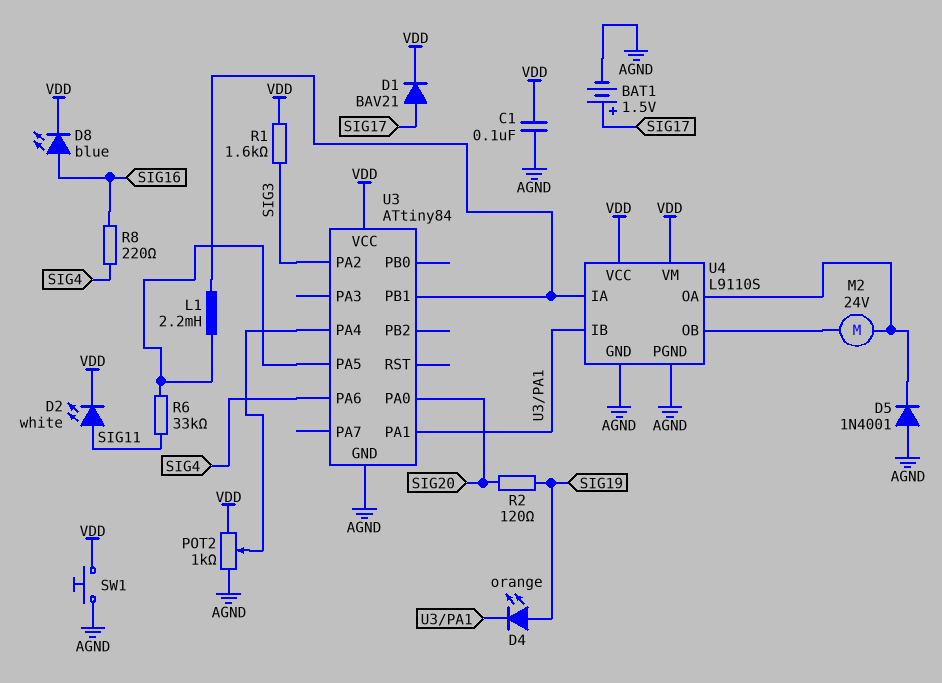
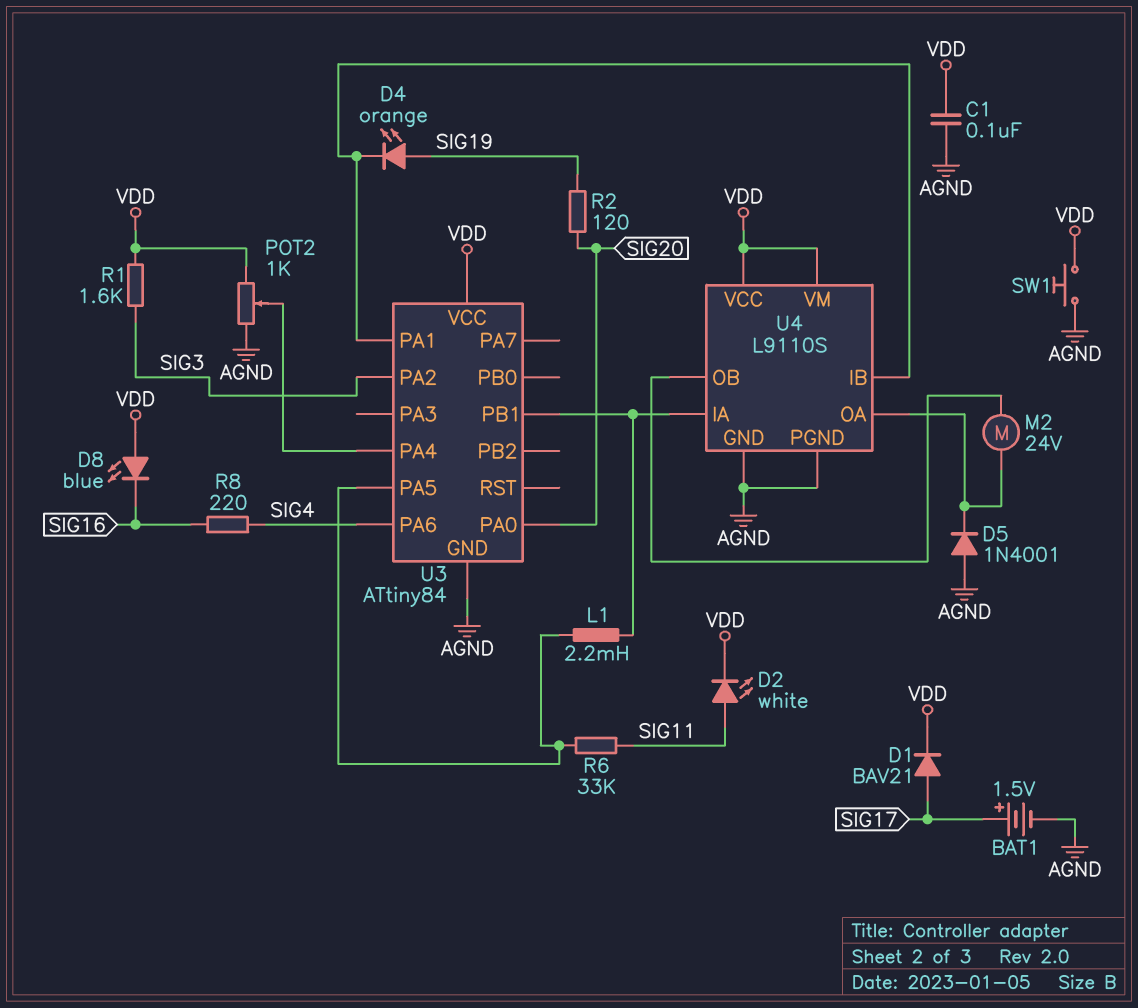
D8: LED blue (A SIG16, K VDD) -> LED blue (A VDD, K SIG16)

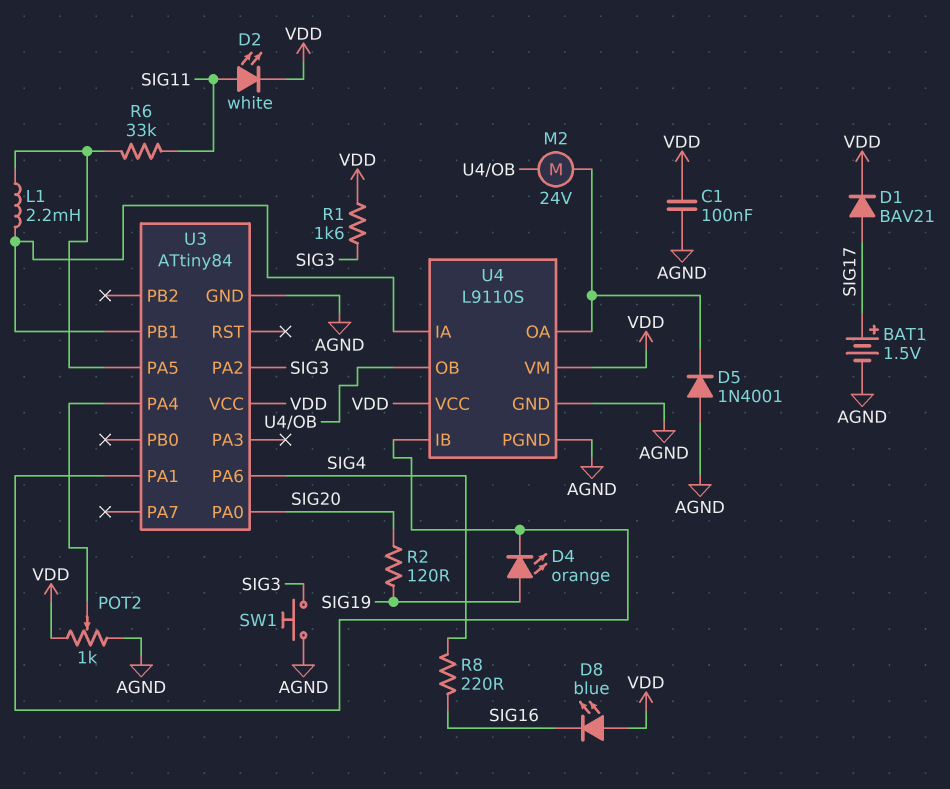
SW1: button (AGND, VDD) -> button (AGND, SIG3)

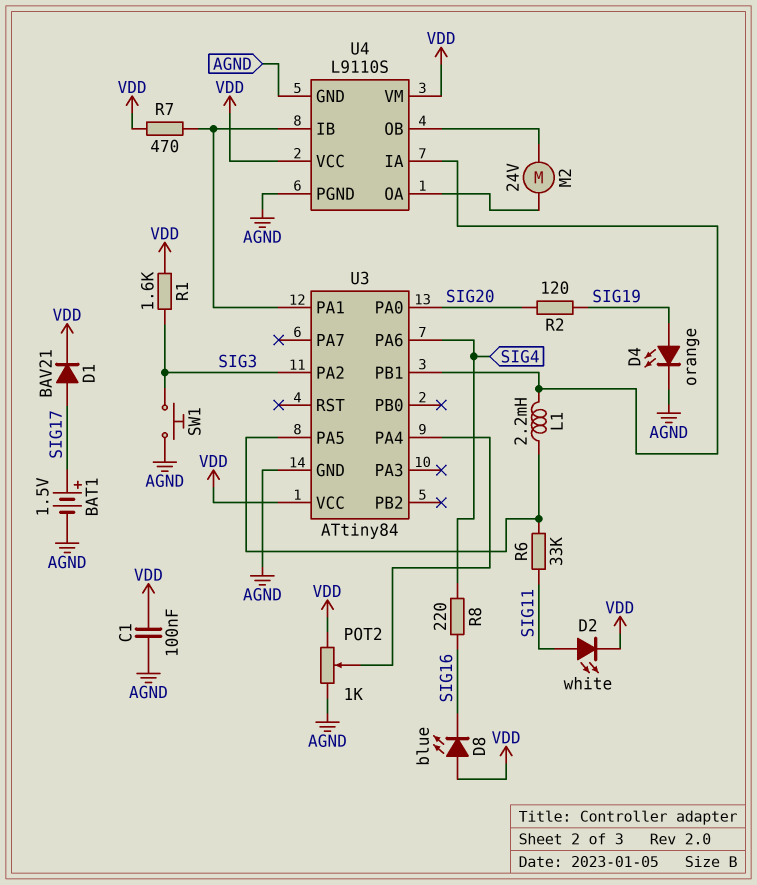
D4: LED orange (A SIG19, K U3/PA1) -> LED orange (A SIG19, K AGND)
D5: diode 1N4001 (A AGND, K U4/OA) -> none
R7: none -> 470 (U3/PA1, VDD)

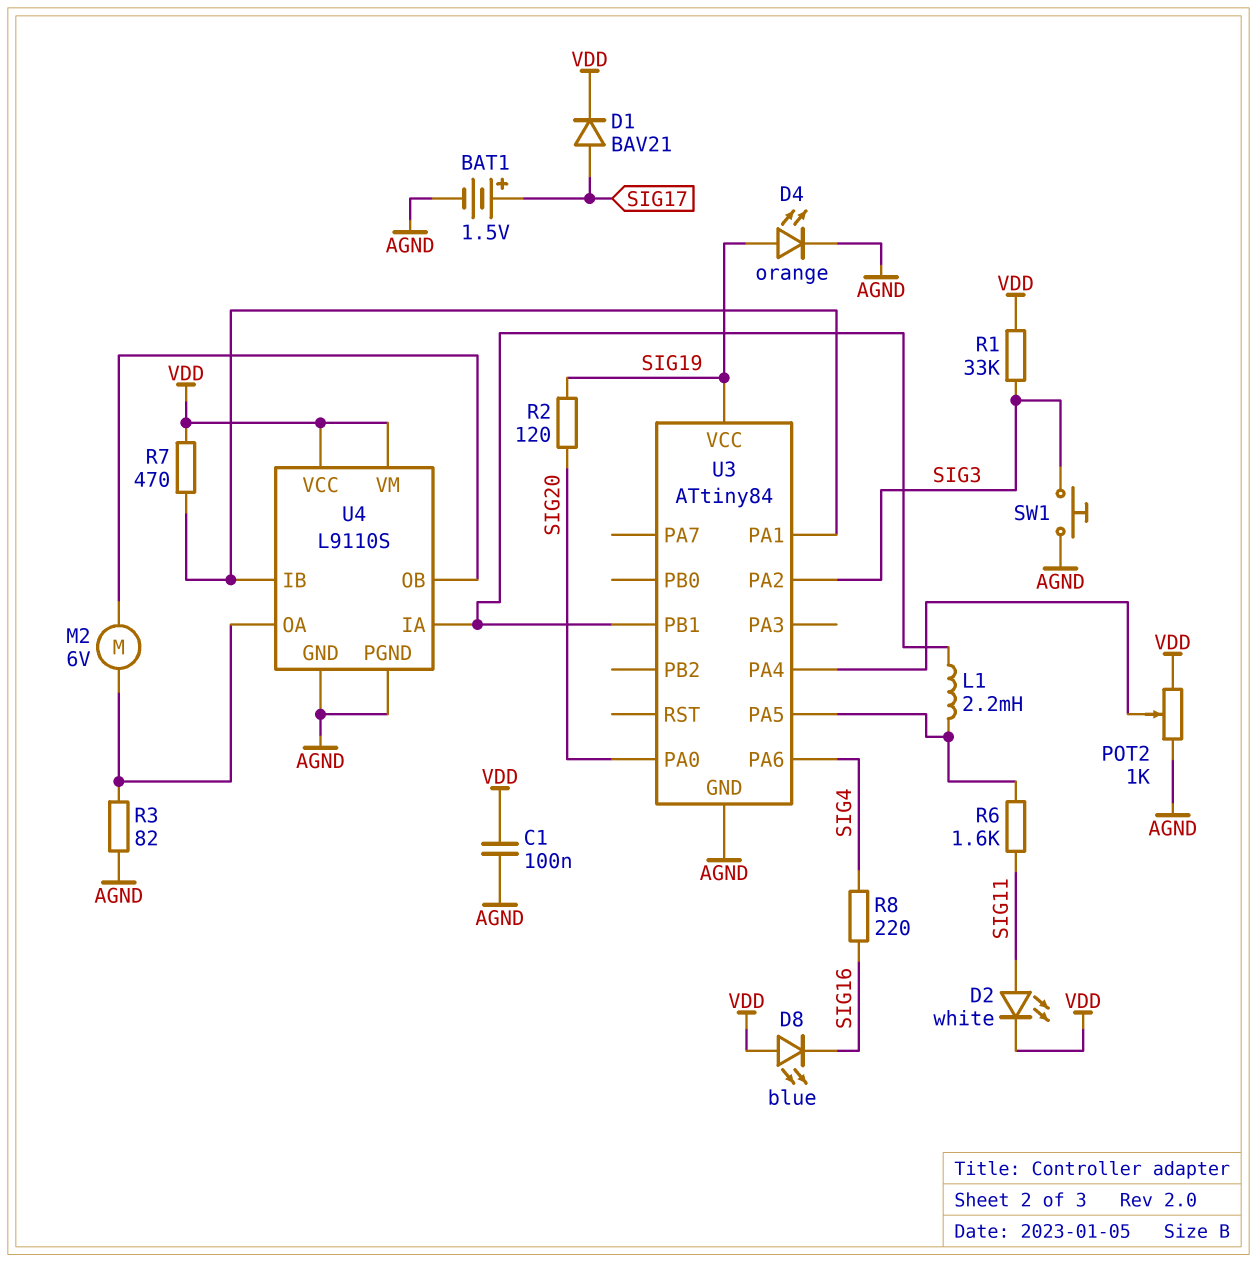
M2: motor 24V (U4/OA, U4/OB) -> motor 6V (U4/OA, U4/OB)
R1: 1.6k (SIG3, VDD) -> 33k (SIG3, VDD)
R3: none -> 82 (AGND, U4/OA)
R6: 33k (SIG11, U3/PA5) -> 1.6k (SIG11, U3/PA5)
U3 pin VCC: VDD -> SIG19

